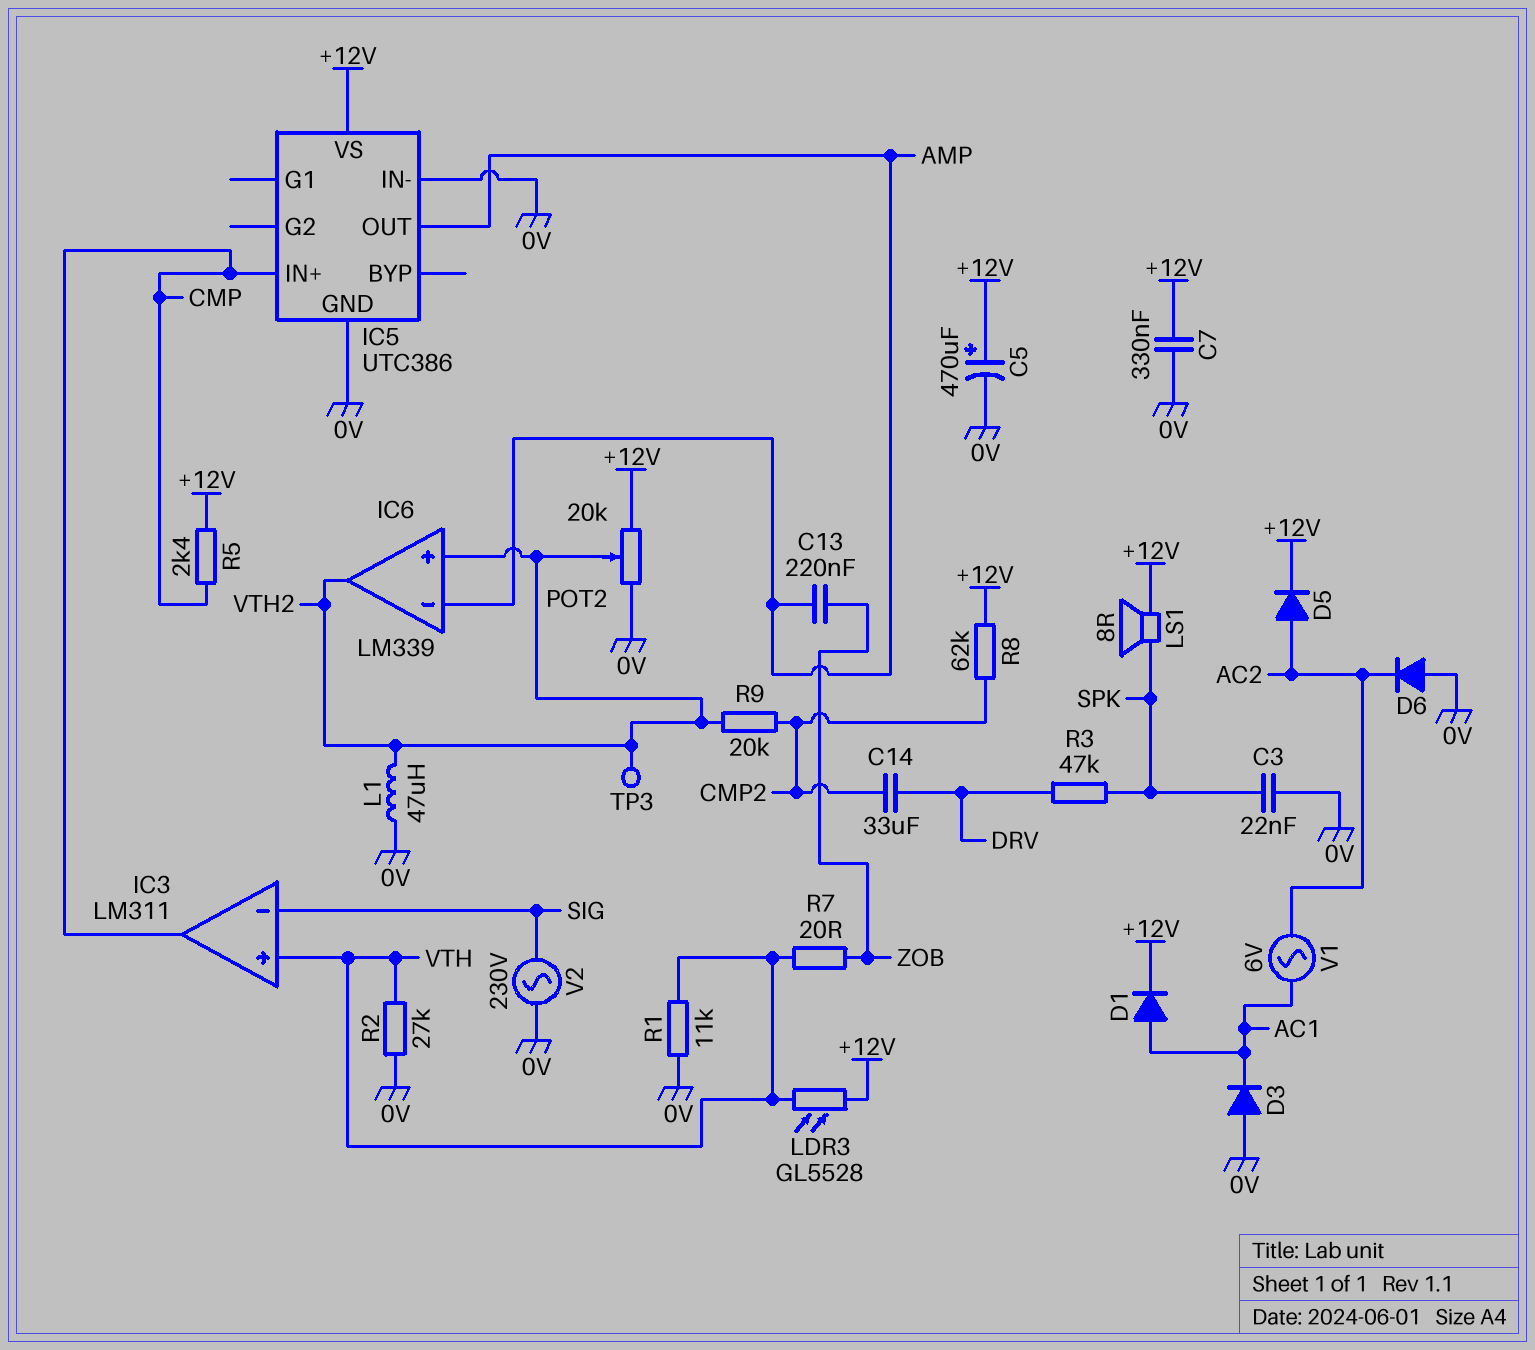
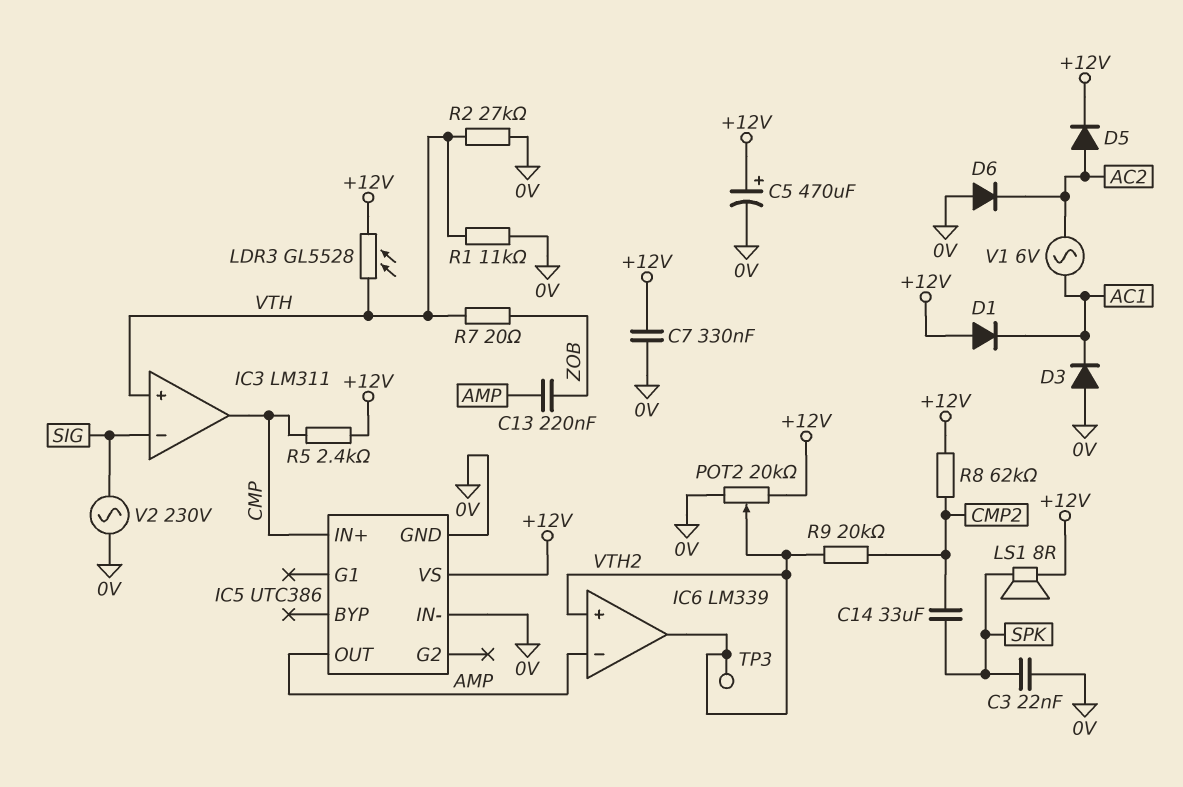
C14: 33uF (CMP2, DRV) -> 33uF (CMP2, SPK)
D1: diode (A AC1, K +12V) -> diode (A +12V, K AC1)
L1: 47uH (0V, VTH2) -> none
R3: 47k (DRV, SPK) -> none

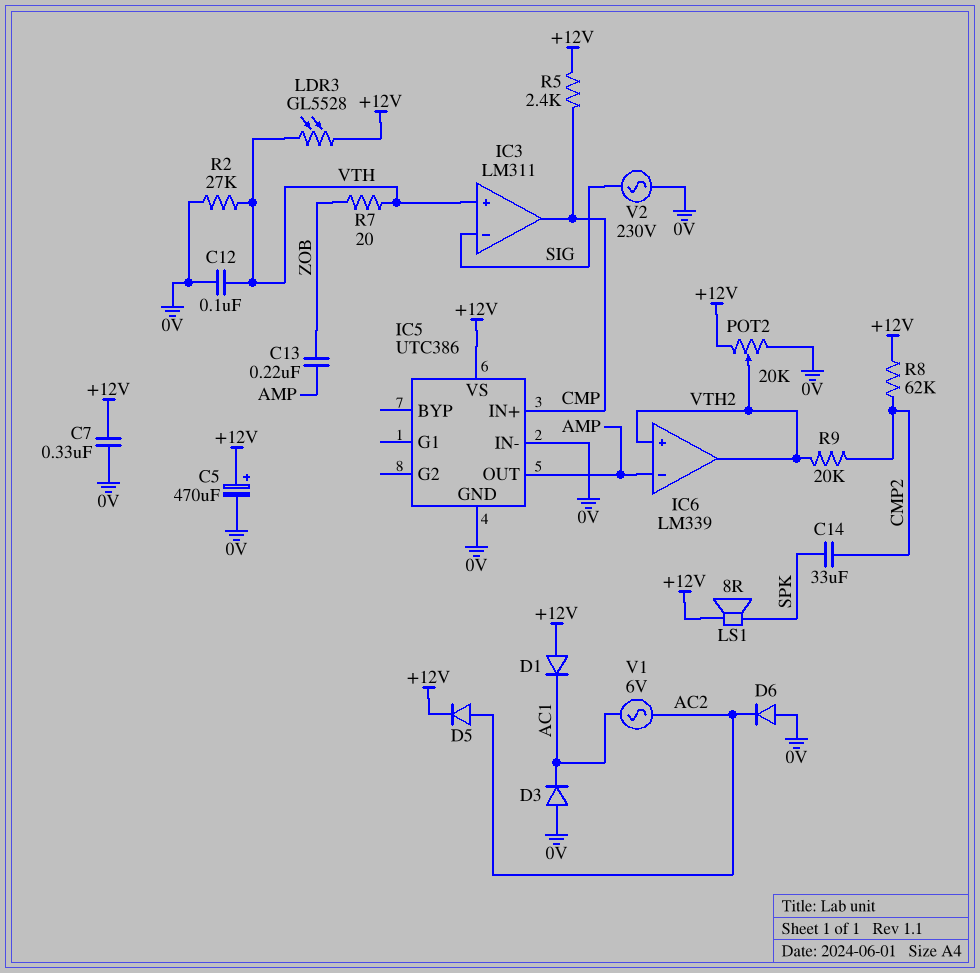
C3: 22nF (0V, SPK) -> none
C12: none -> 100nF (0V, VTH)
R1: 11k (0V, VTH) -> none
TP3: test point (VTH2) -> none

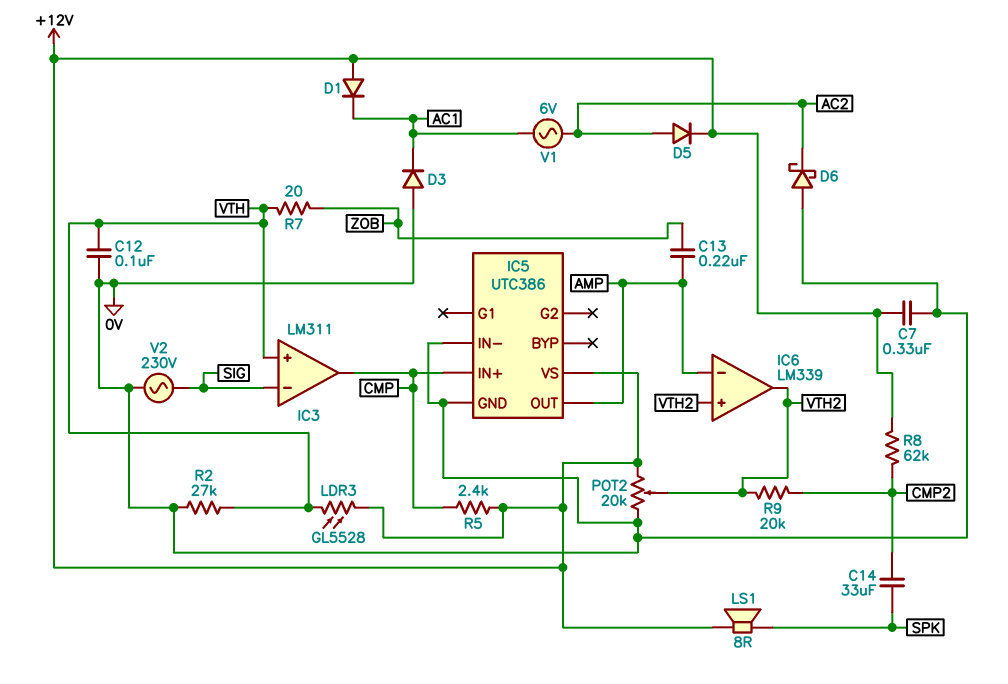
C5: 470uF (plus +12V, minus 0V) -> none
D6: diode (A 0V, K AC2) -> schottky (A 0V, K AC2)

